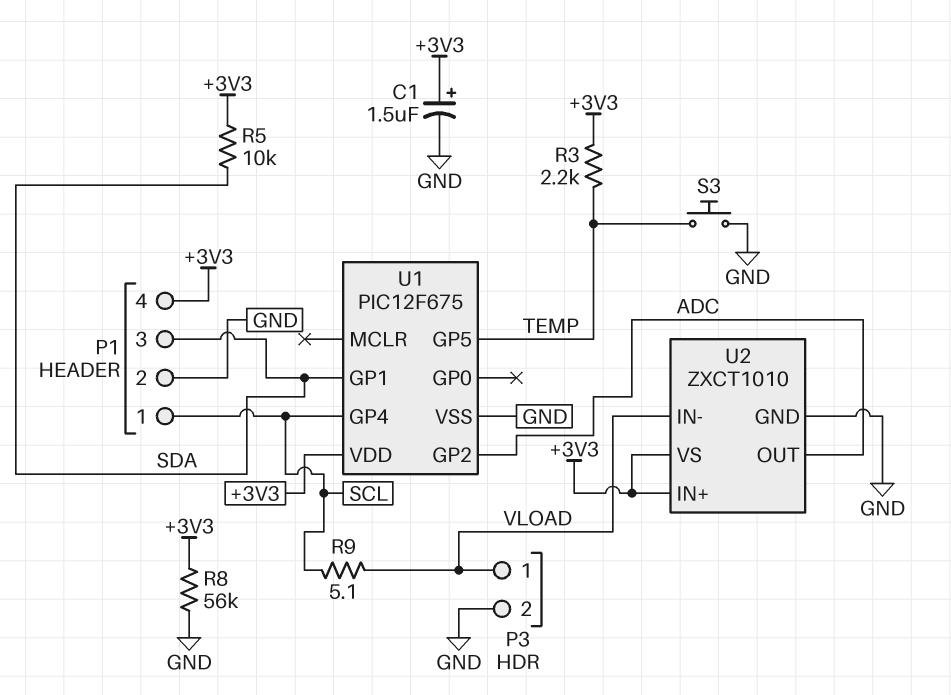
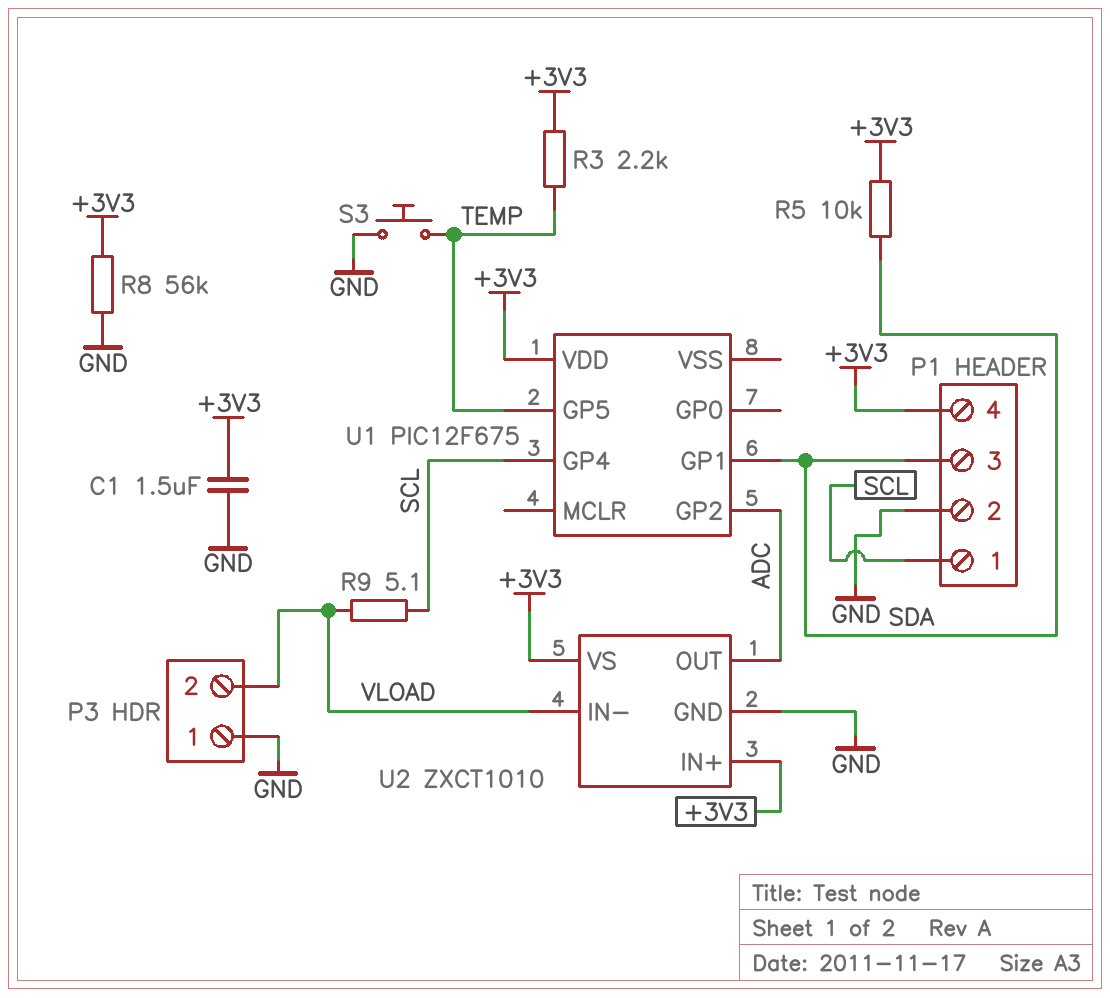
C1: 1.5uF (plus +3V3, minus GND) -> 1.5uF (+3V3, GND)
P3 pin 1: VLOAD -> GND
P3 pin 2: GND -> VLOAD
U1 pin VSS: GND -> none

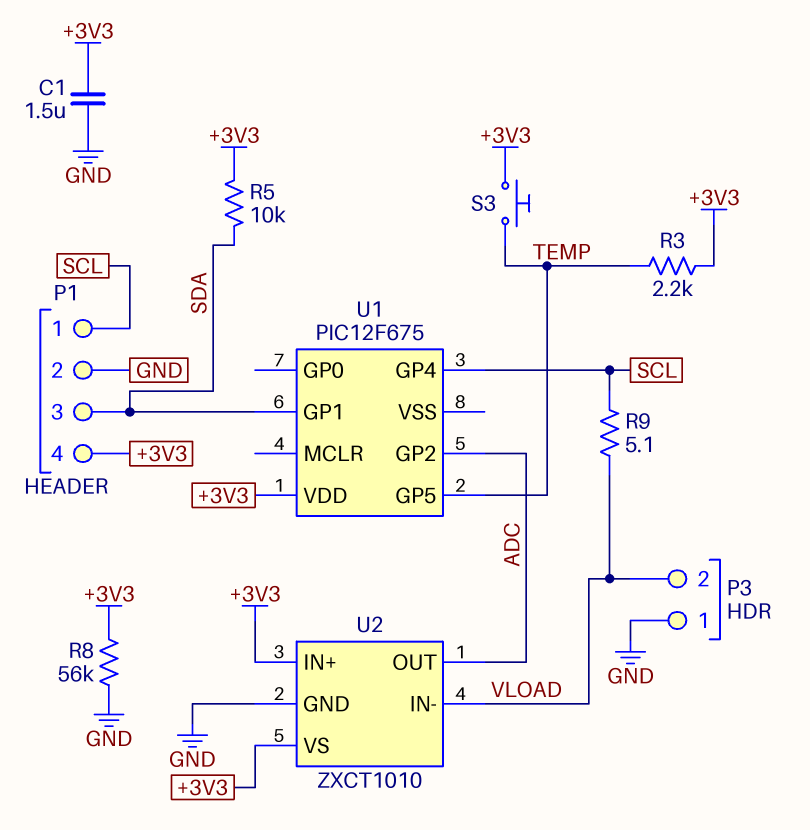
S3: button (GND, TEMP) -> button (+3V3, TEMP)

